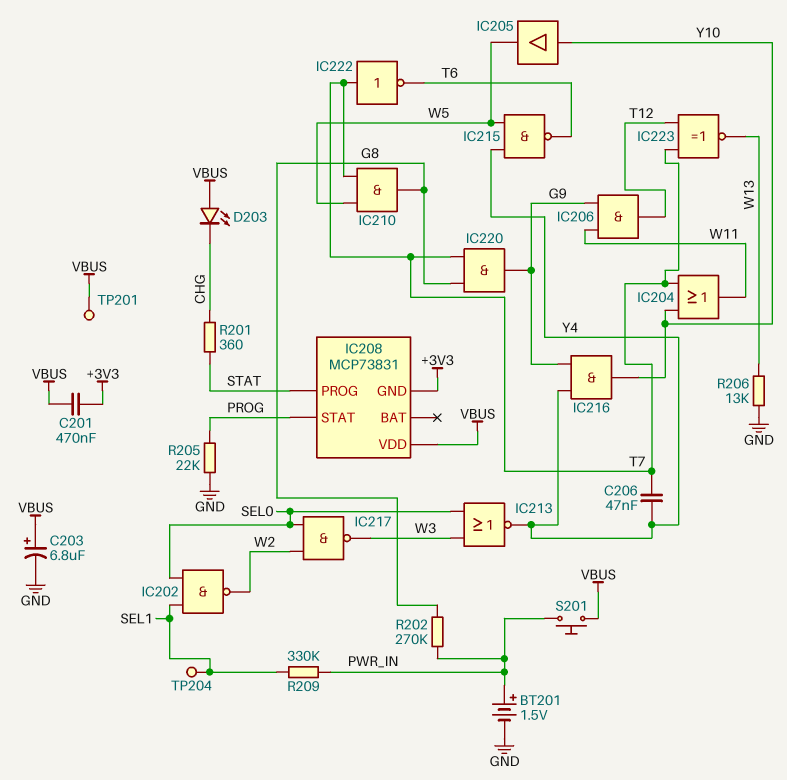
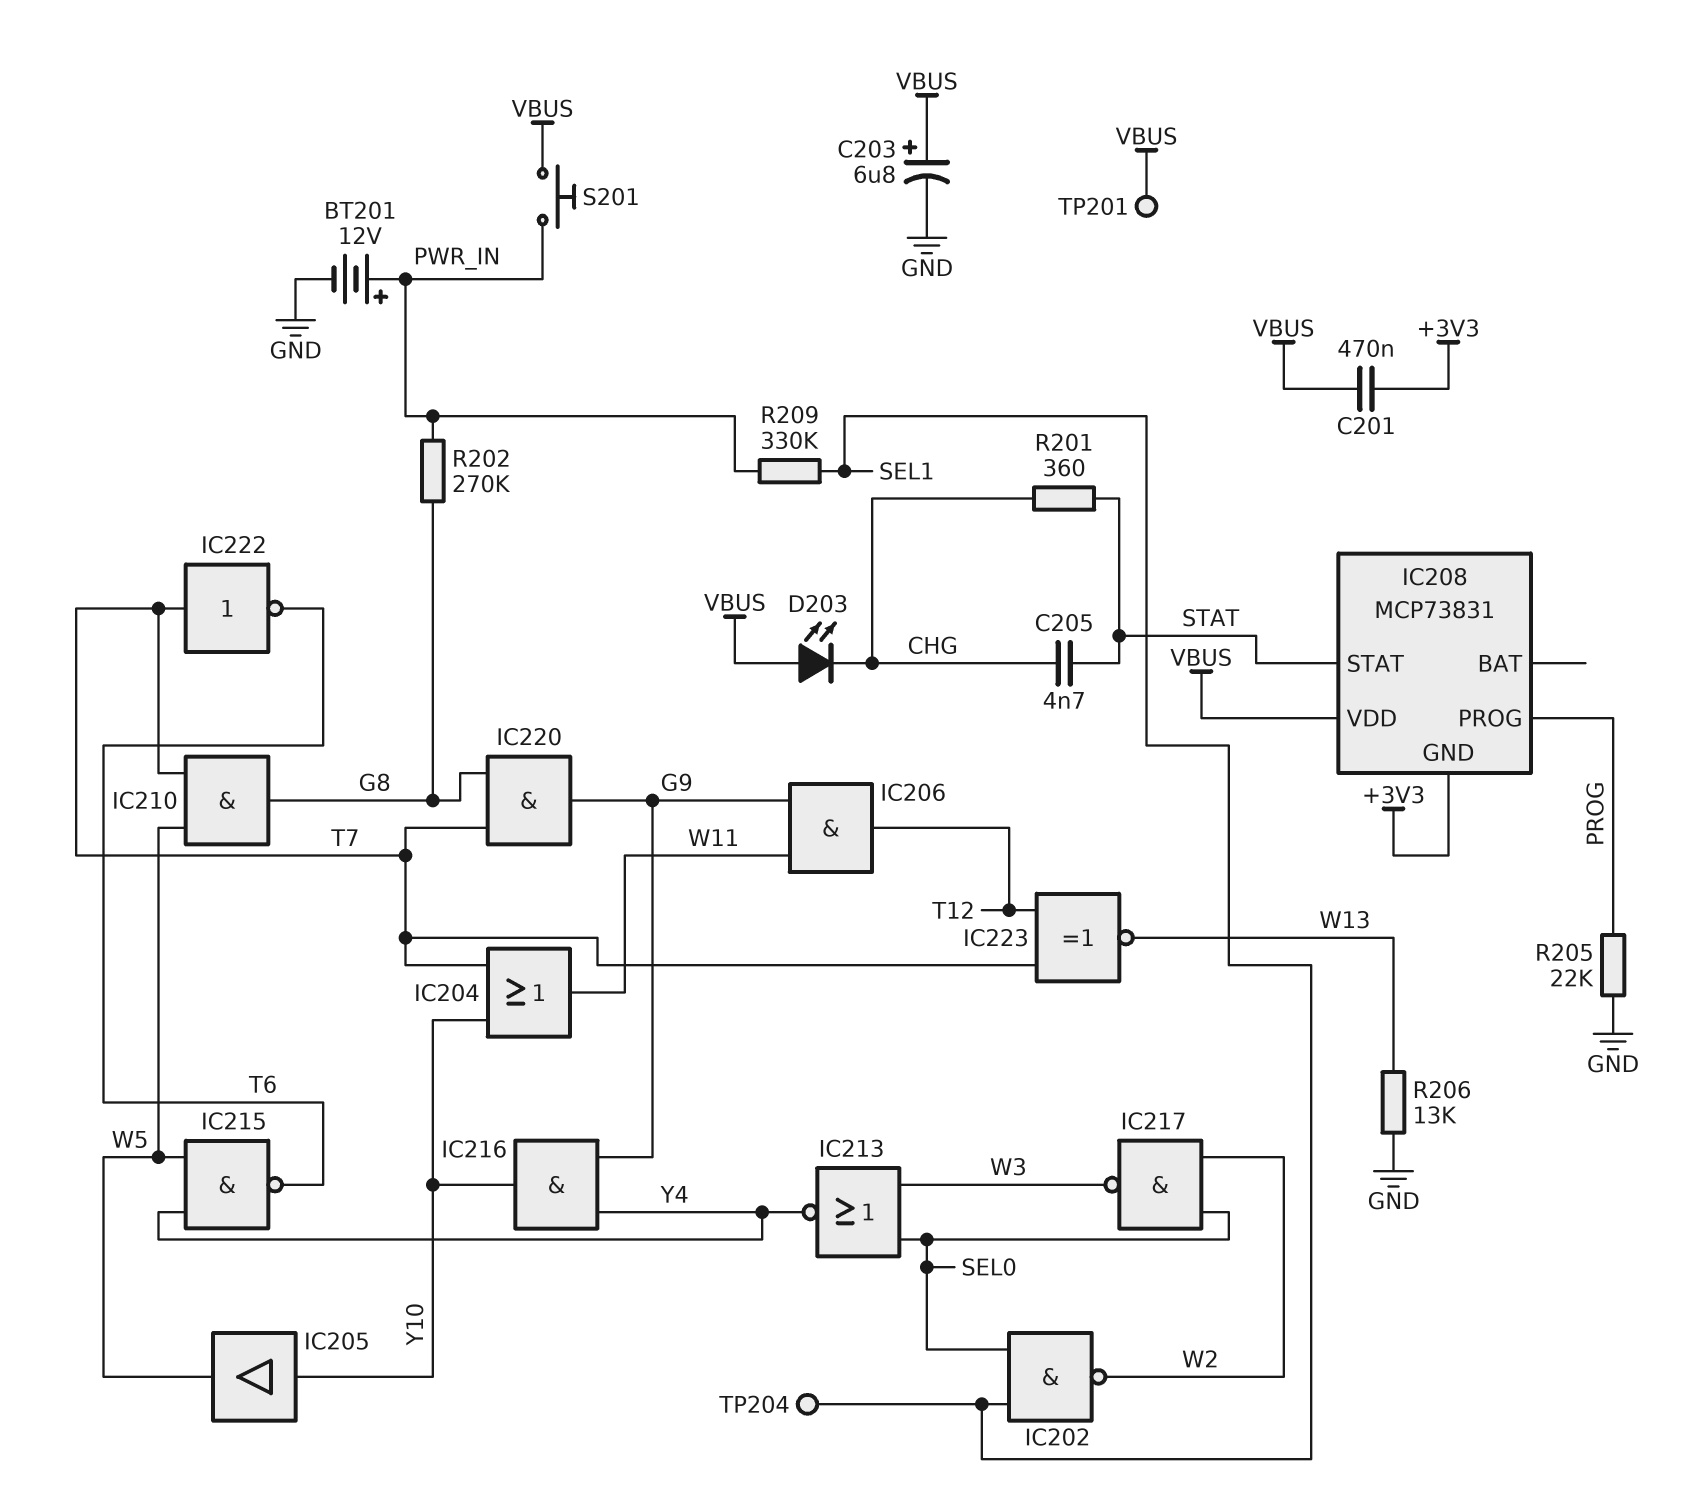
BT201: 1.5V (plus PWR_IN, minus GND) -> 12V (plus PWR_IN, minus GND)
C205: none -> 4.7nF (CHG, STAT)
C206: 47nF (T7, Y4) -> none
IC208 pin PROG: STAT -> PROG
IC208 pin STAT: PROG -> STAT

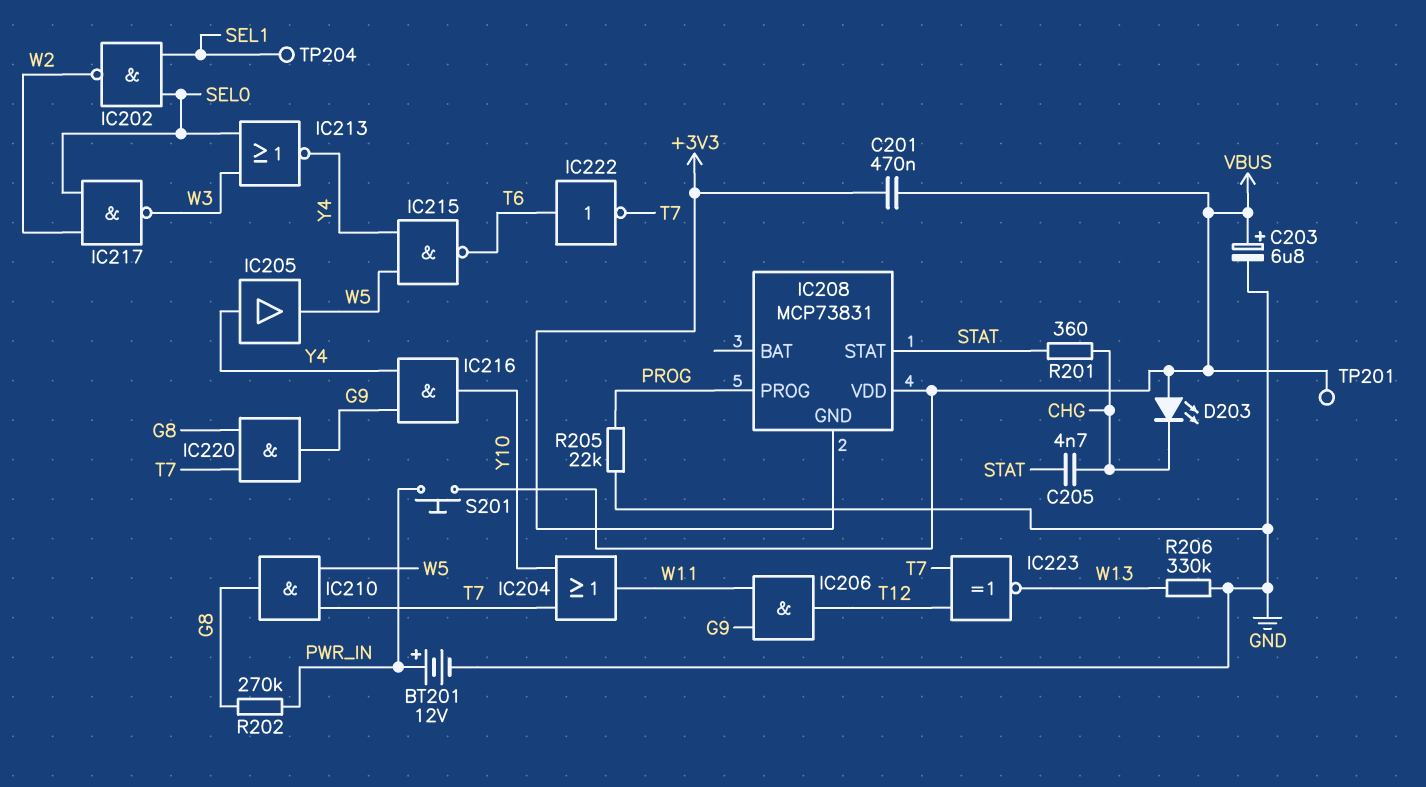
IC205: buffer (in Y10, out W5) -> buffer (in Y4, out W5)
IC222: NOT (in T7, out T6) -> NOT (in T6, out T7)
R206: 13k (GND, W13) -> 330k (GND, W13)
R209: 330k (PWR_IN, SEL1) -> none

